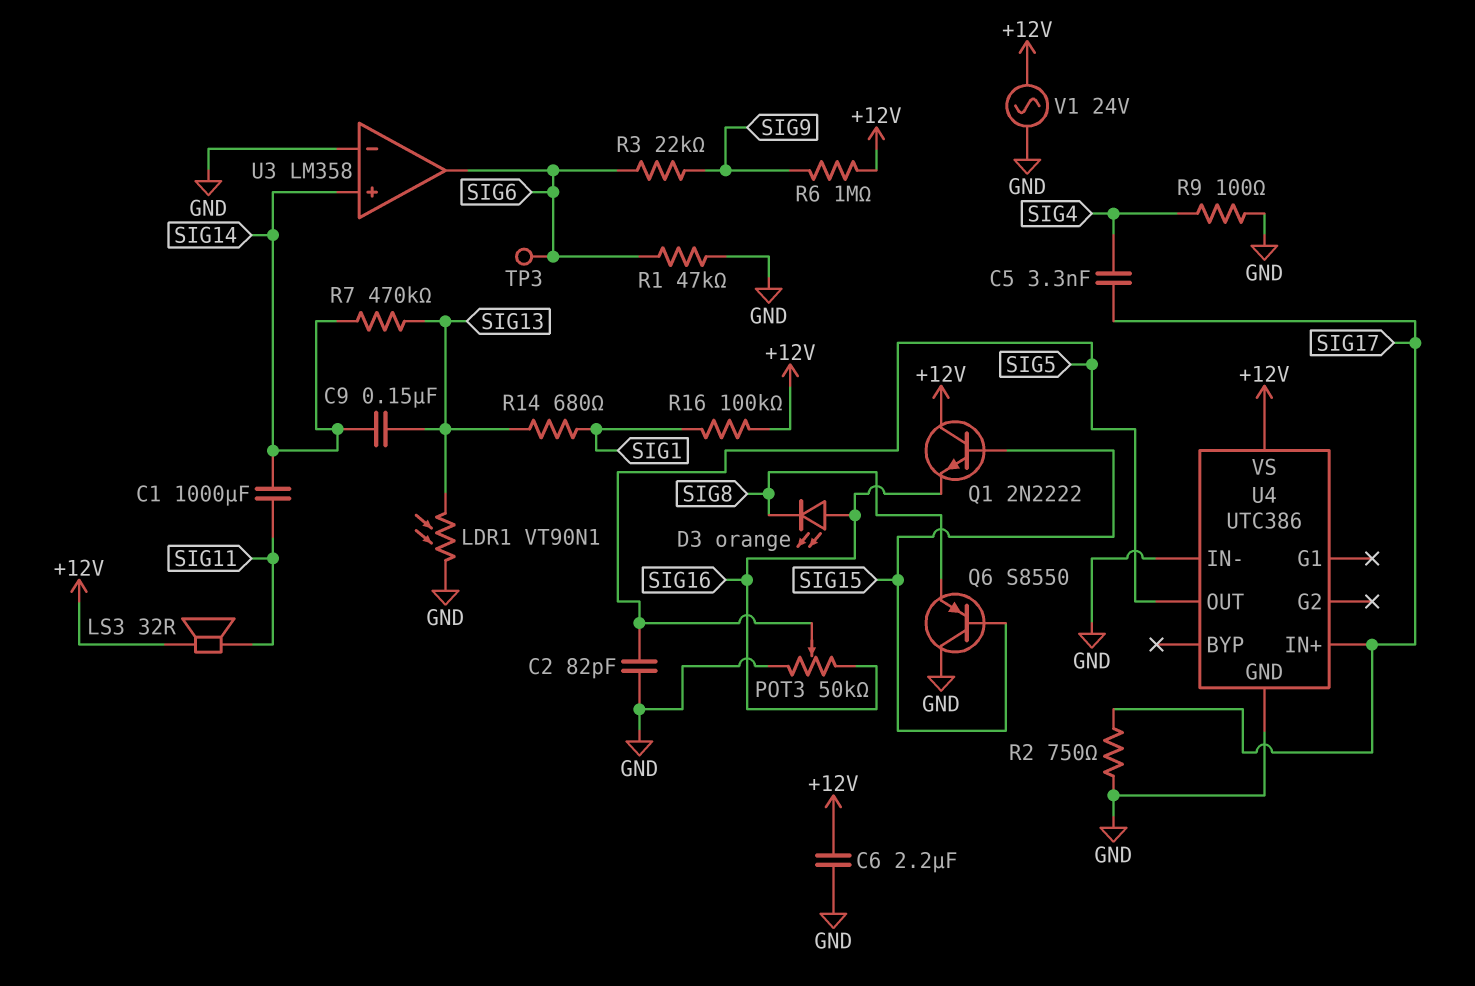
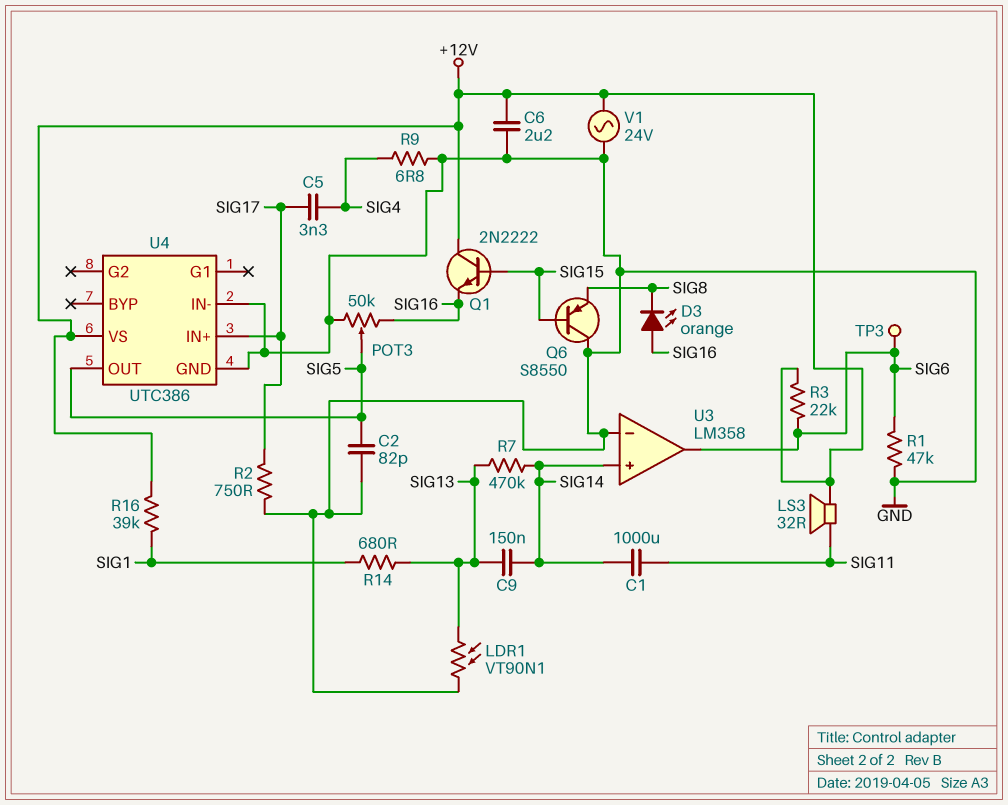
R3: 22k (SIG6, SIG9) -> 22k (+12V, SIG6)
R6: 1M (+12V, SIG9) -> none
R9: 100 (GND, SIG4) -> 6.8 (GND, SIG4)
R16: 100k (+12V, SIG1) -> 39k (+12V, SIG1)

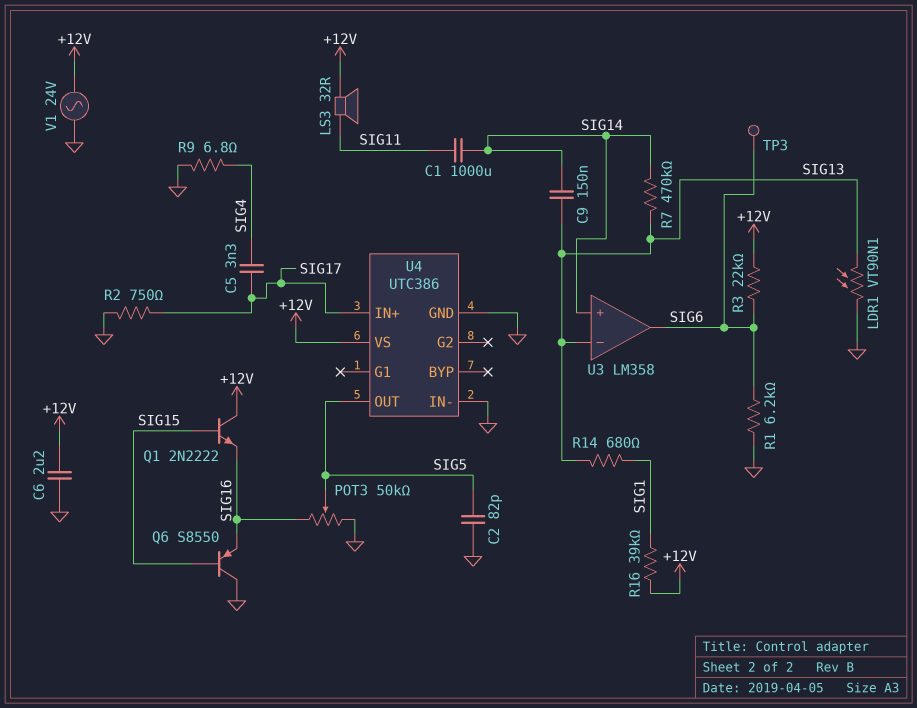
D3: LED orange (A SIG16, K SIG8) -> none
Q6: PNP S8550 (B SIG15, C GND, E SIG8) -> PNP S8550 (B SIG15, C GND, E SIG16)
R1: 47k (GND, SIG6) -> 6.2k (GND, SIG6)
U3 pin in-: GND -> SIG13

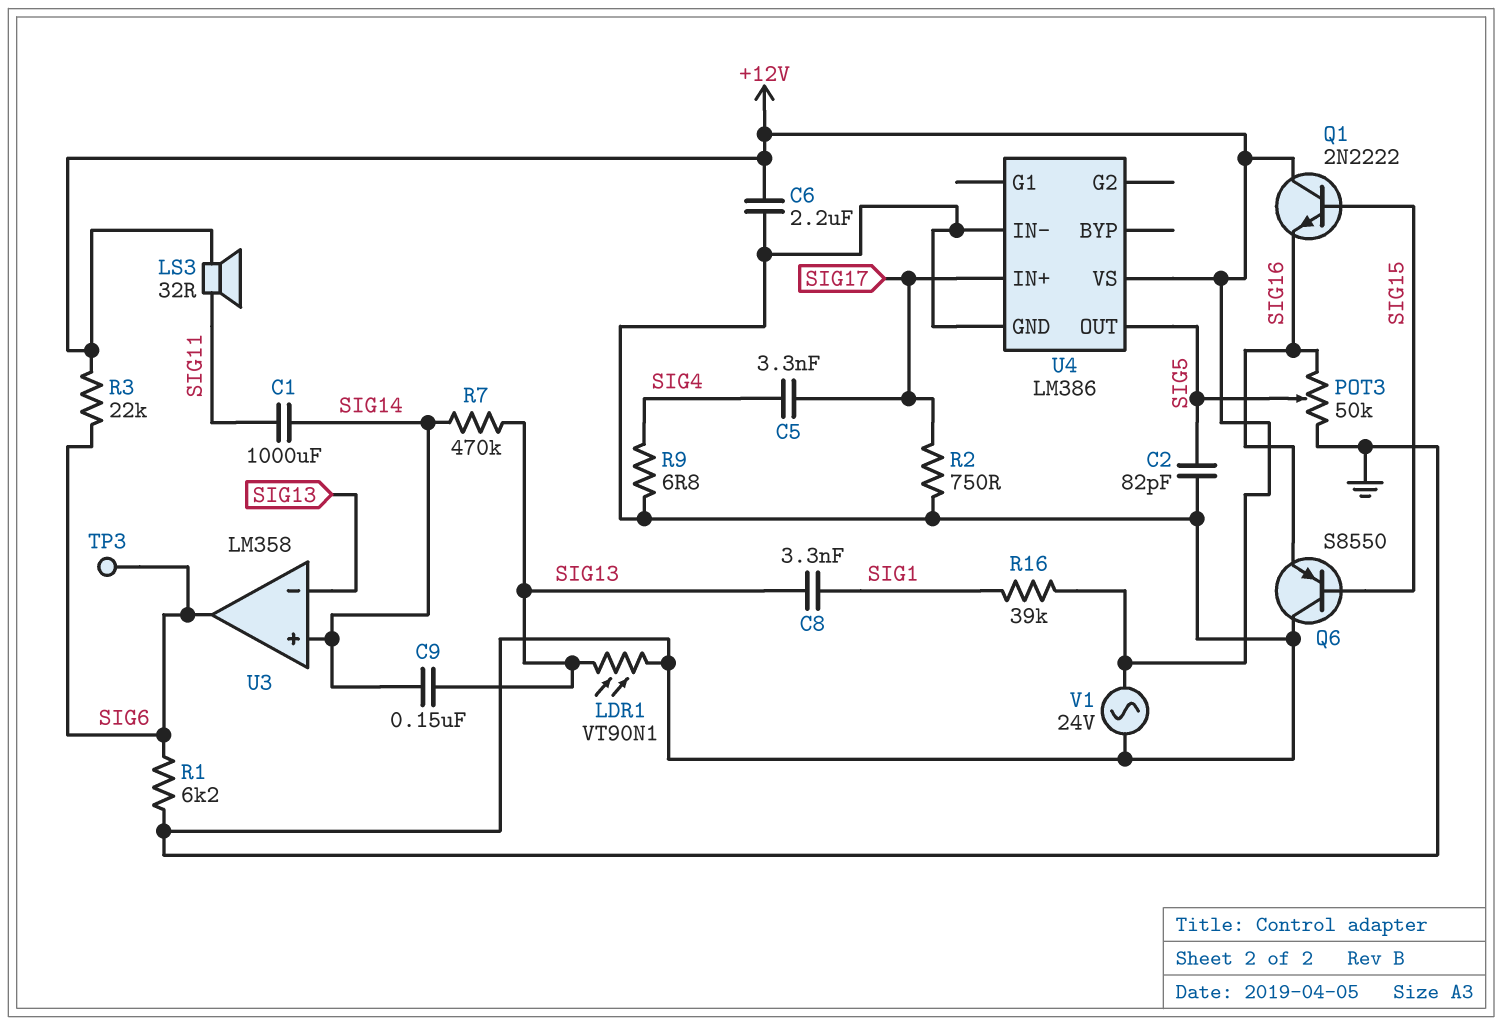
C8: none -> 3.3nF (SIG1, SIG13)
R14: 680 (SIG1, SIG13) -> none
U4: UTC386 -> LM386

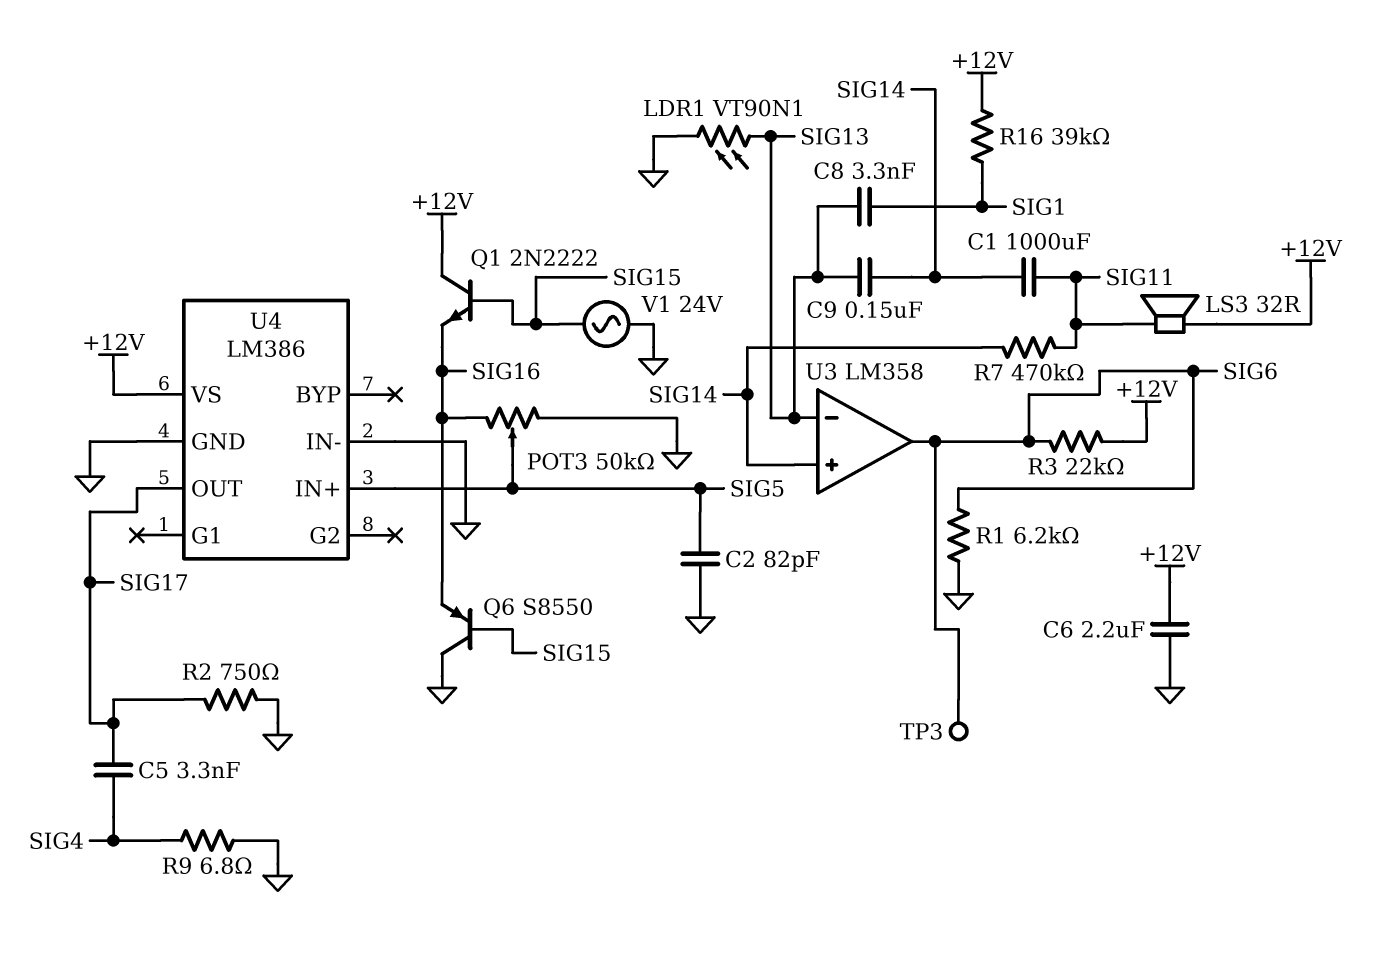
R7: 470k (SIG13, SIG14) -> 470k (SIG11, SIG14)
U4 pin IN+: SIG17 -> SIG5
U4 pin OUT: SIG5 -> SIG17
V1: AC 24V (+12V, GND) -> AC 24V (GND, SIG15)

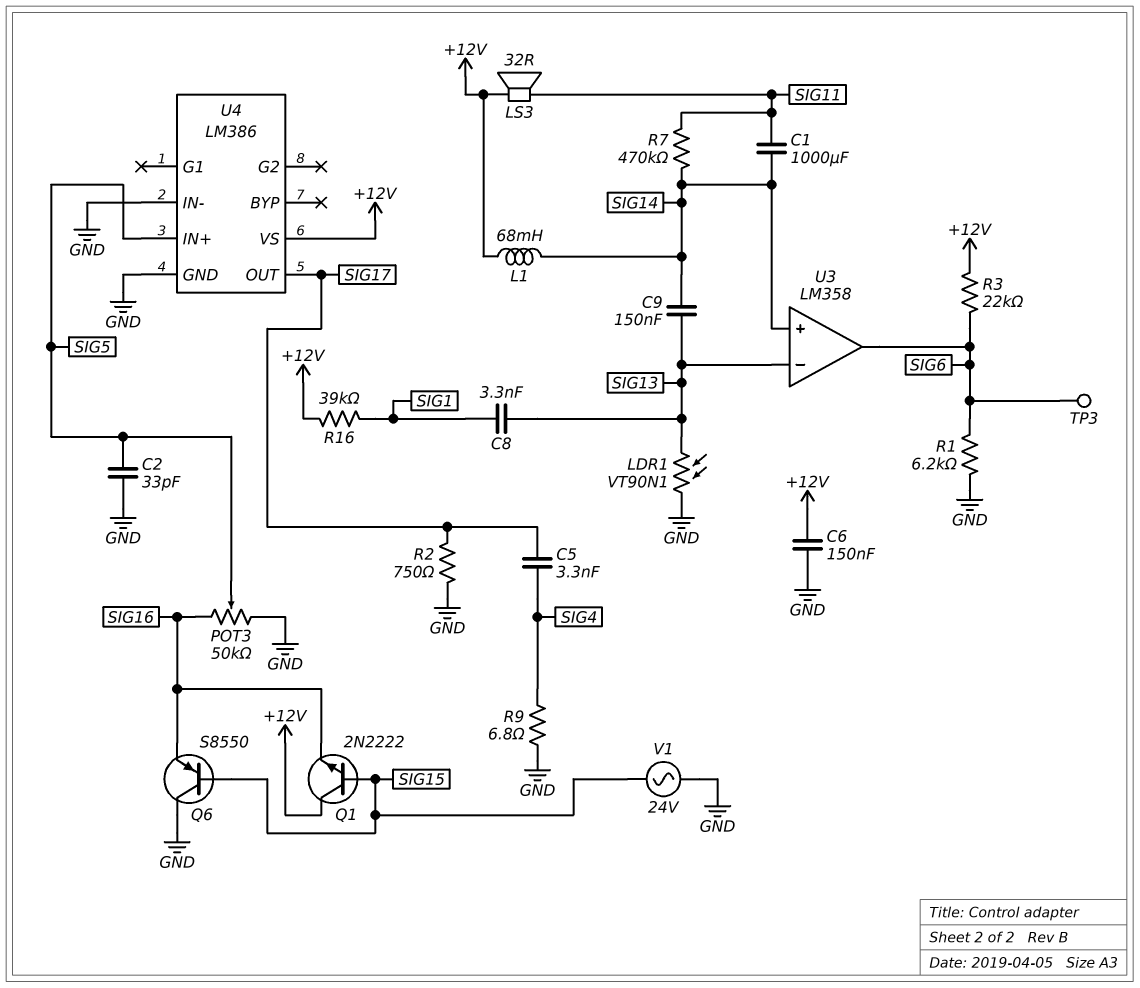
C2: 82pF (GND, SIG5) -> 33pF (GND, SIG5)
C6: 2.2uF (+12V, GND) -> 150nF (+12V, GND)
L1: none -> 68mH (+12V, SIG14)

